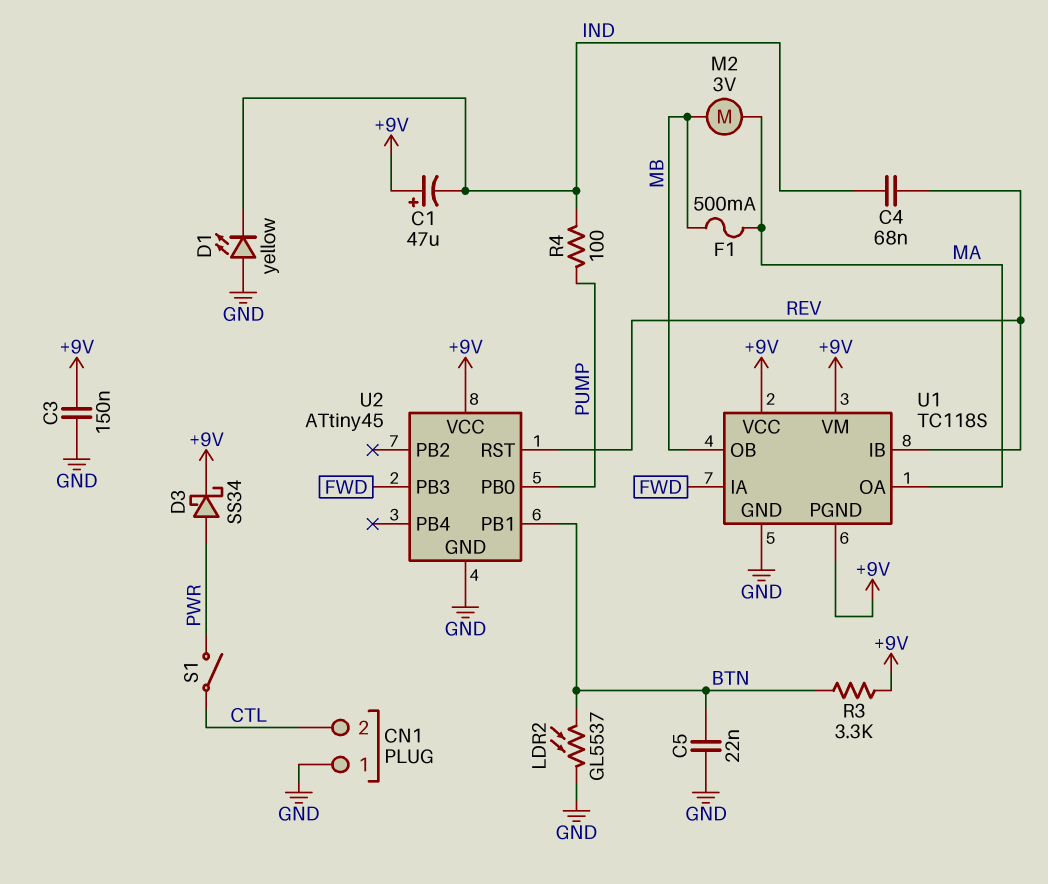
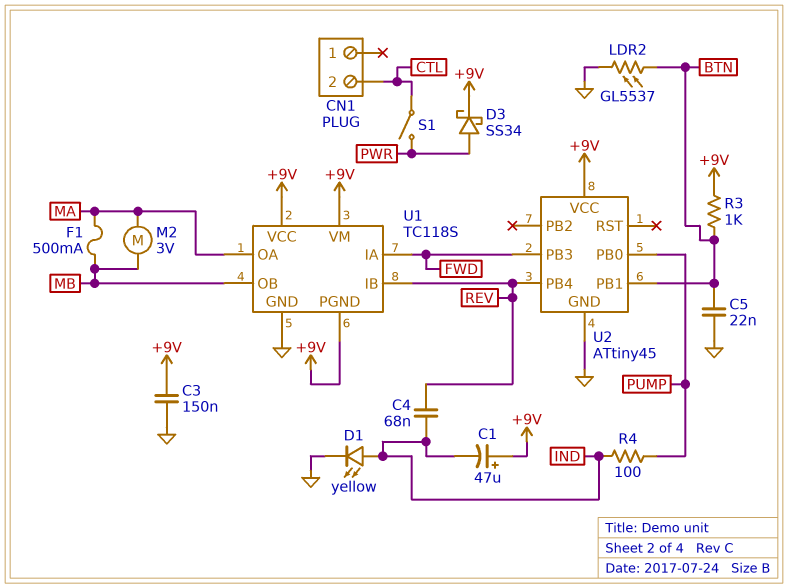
CN1 pin 1: GND -> none
D1: LED yellow (A GND, K IND) -> LED yellow (A IND, K GND)
R3: 3.3k (+9V, BTN) -> 1k (+9V, BTN)
U2 pin PB4: none -> REV
U2 pin RST: REV -> none

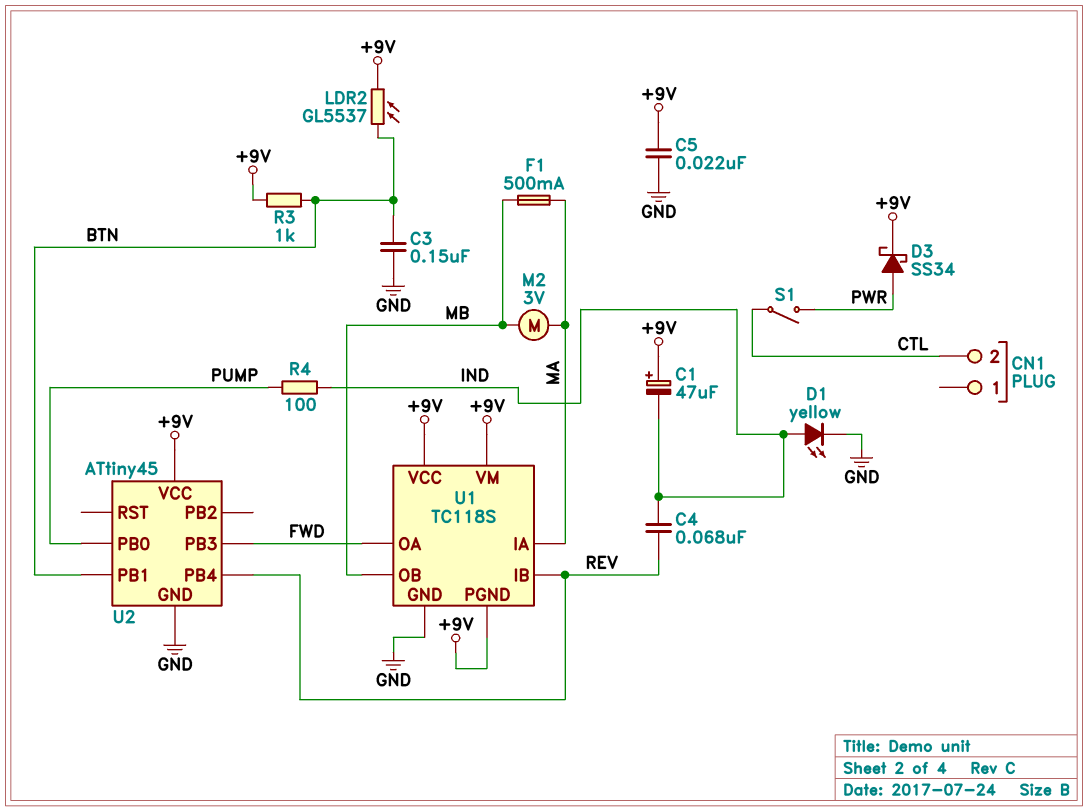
C3: 150nF (+9V, GND) -> 150nF (BTN, GND)
C5: 22nF (BTN, GND) -> 22nF (+9V, GND)
LDR2: GL5537 (BTN, GND) -> GL5537 (+9V, BTN)
U1 pin IA: FWD -> MA
U1 pin OA: MA -> FWD

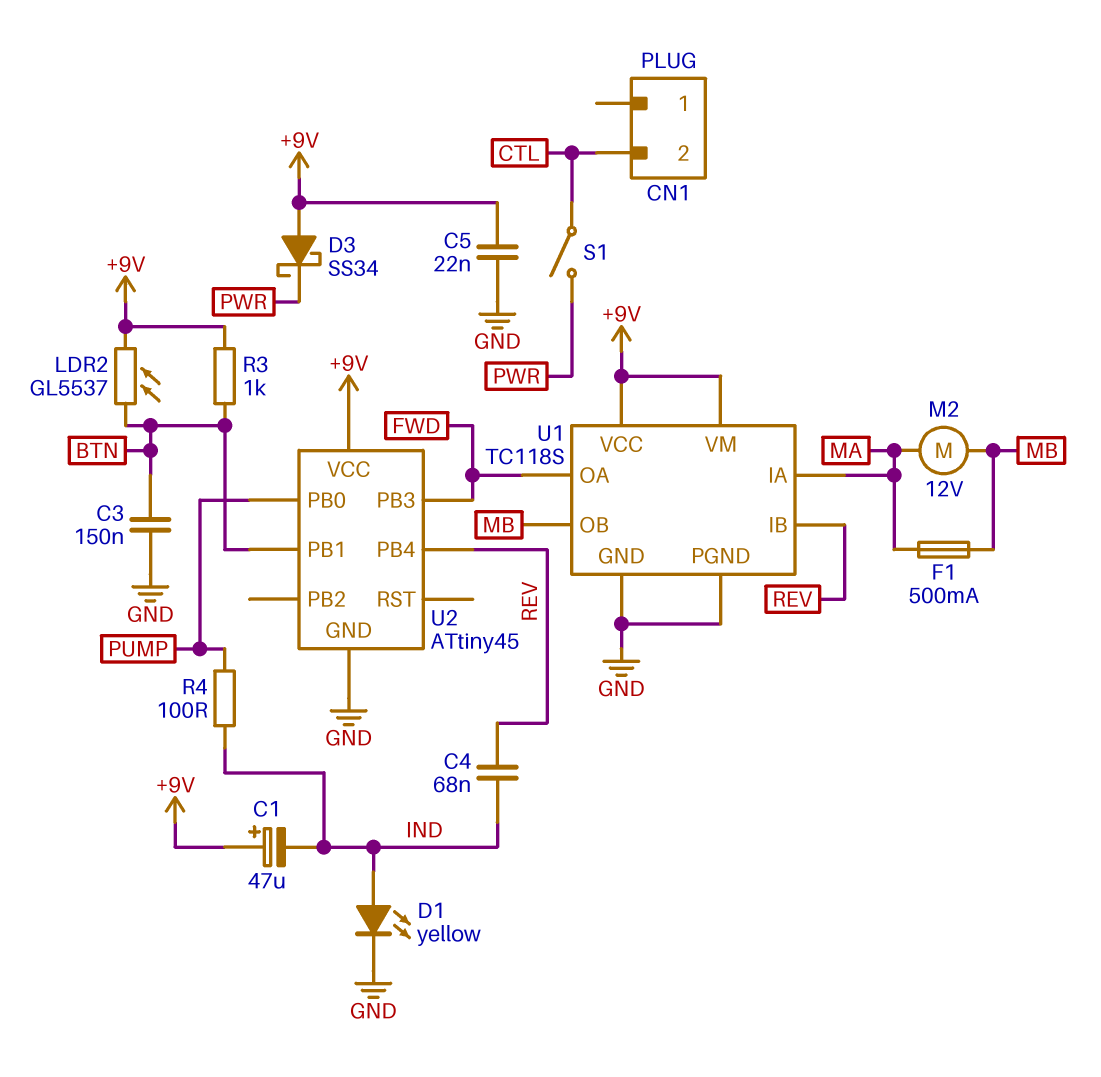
D3: schottky SS34 (A PWR, K +9V) -> schottky SS34 (A +9V, K PWR)
M2: motor 3V (MA, MB) -> motor 12V (MA, MB)
U1 pin PGND: +9V -> GND

